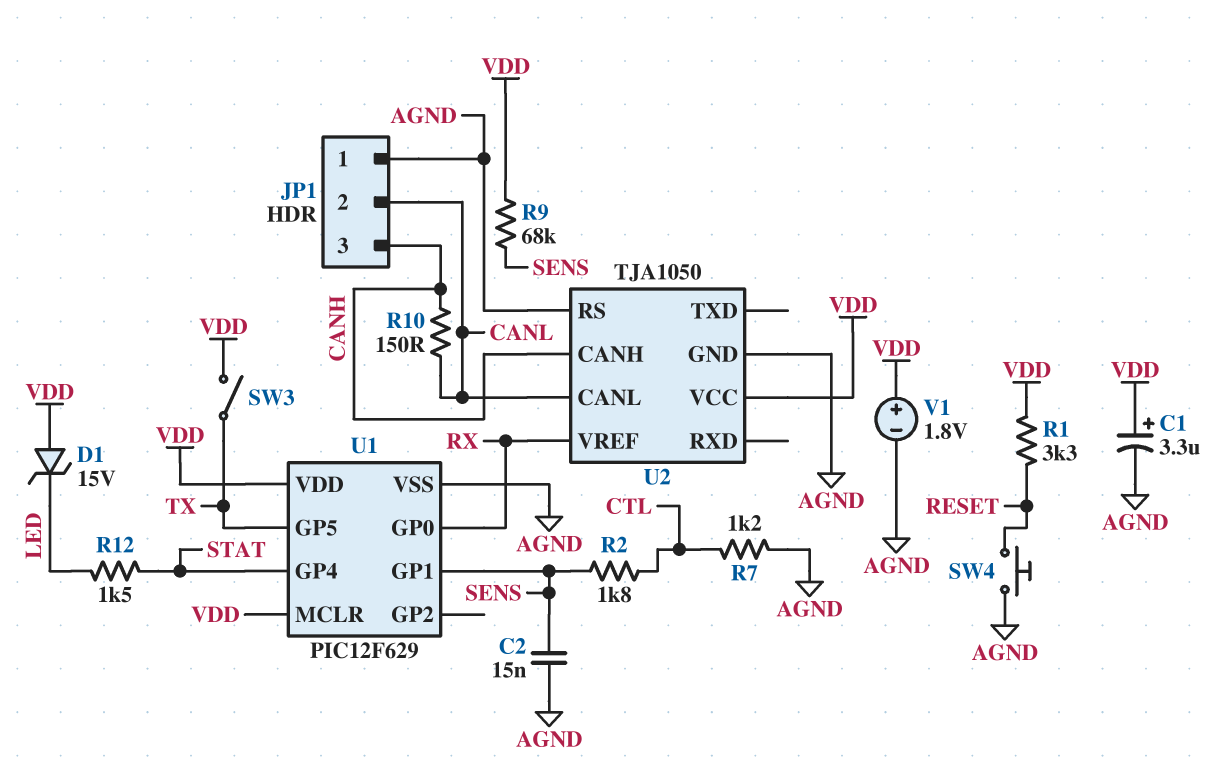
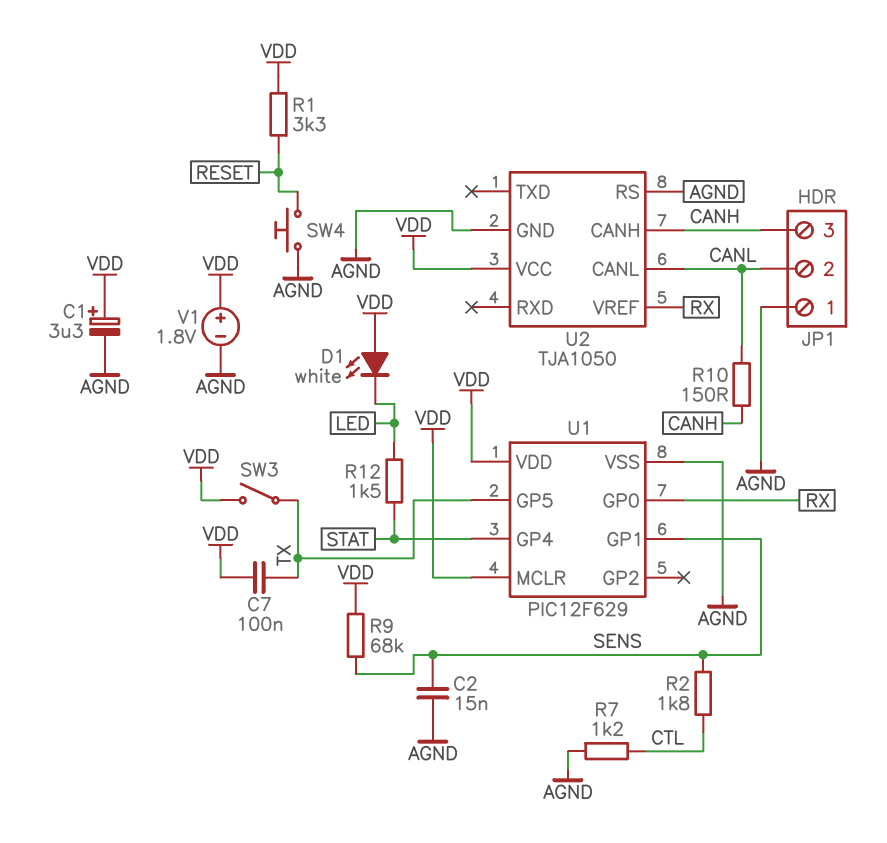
C7: none -> 100nF (TX, VDD)
D1: zener 15V (A VDD, K LED) -> LED white (A VDD, K LED)

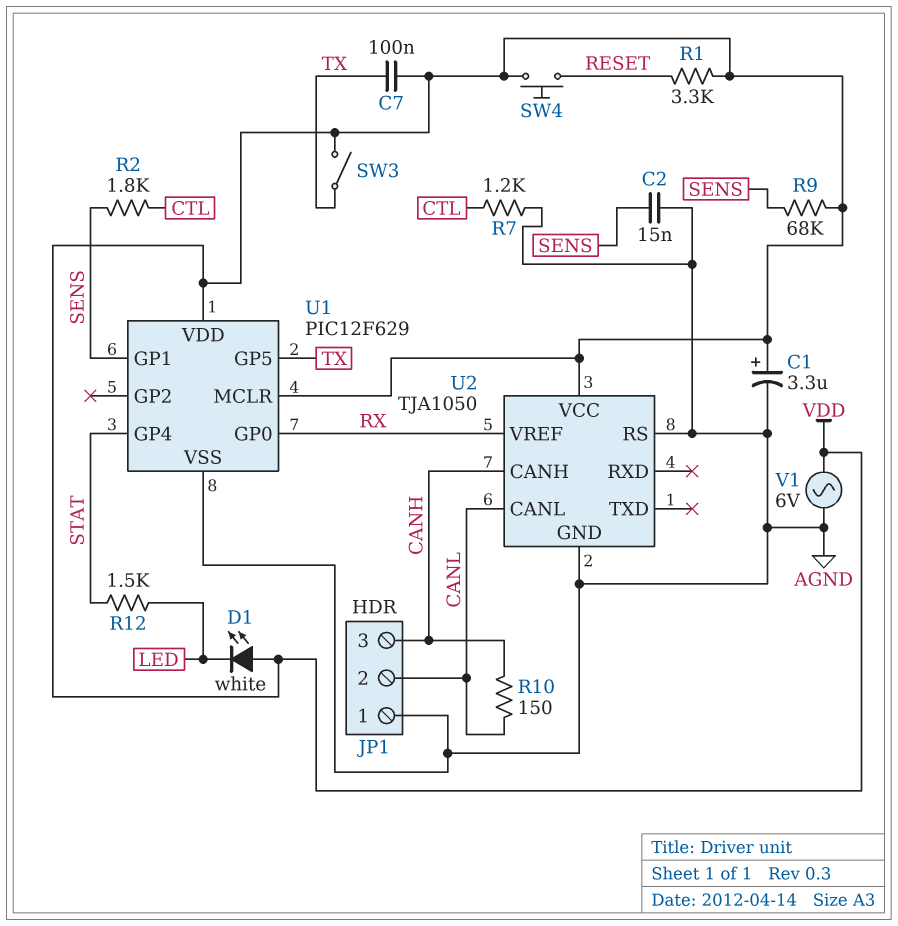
SW4: button (AGND, RESET) -> button (RESET, VDD)
V1: 1.8V (plus VDD, minus AGND) -> AC 6V (AGND, VDD)

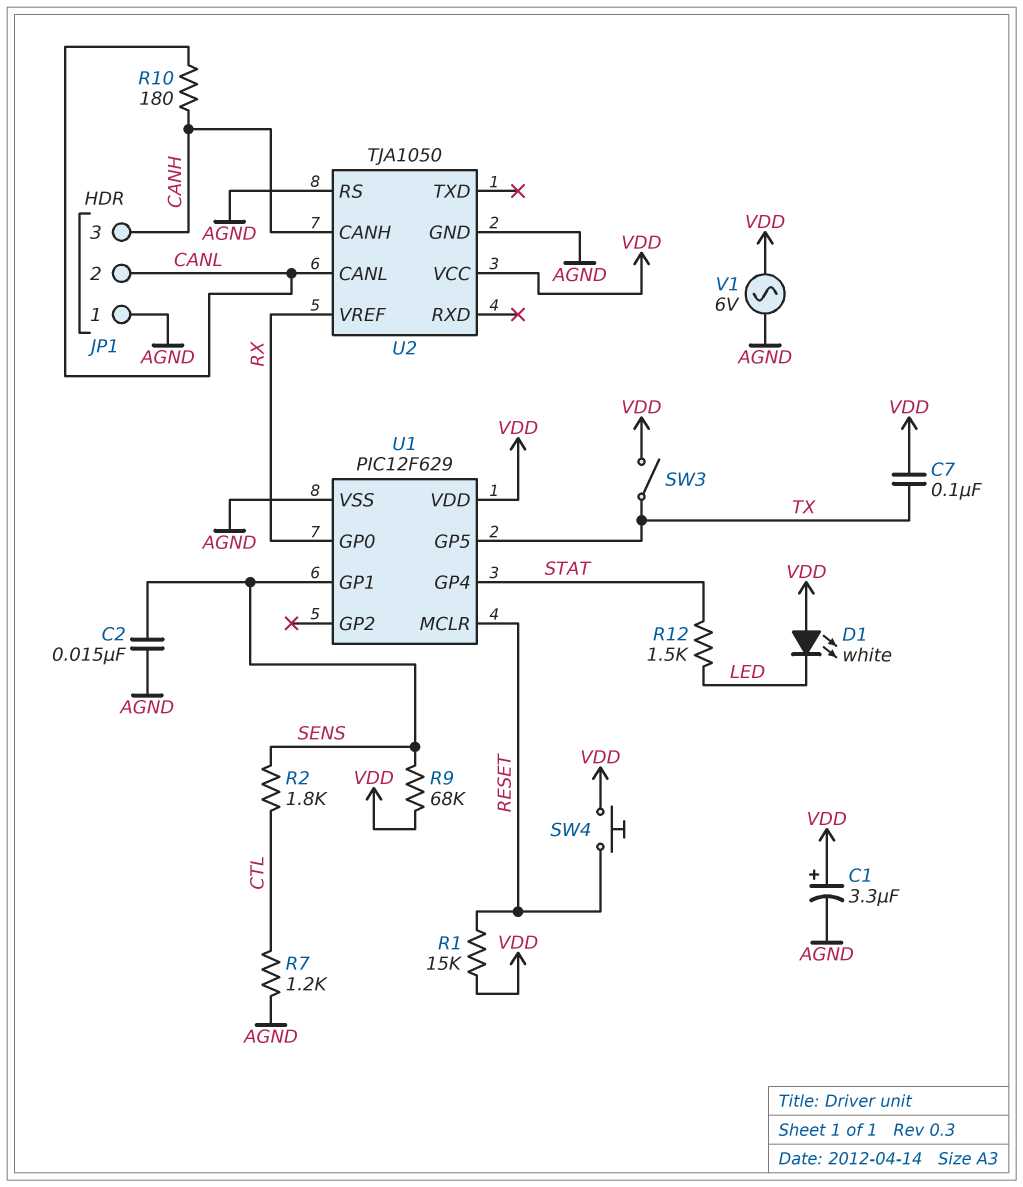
R1: 3.3k (RESET, VDD) -> 15k (RESET, VDD)
R10: 150 (CANH, CANL) -> 180 (CANH, CANL)
U1 pin MCLR: VDD -> RESET

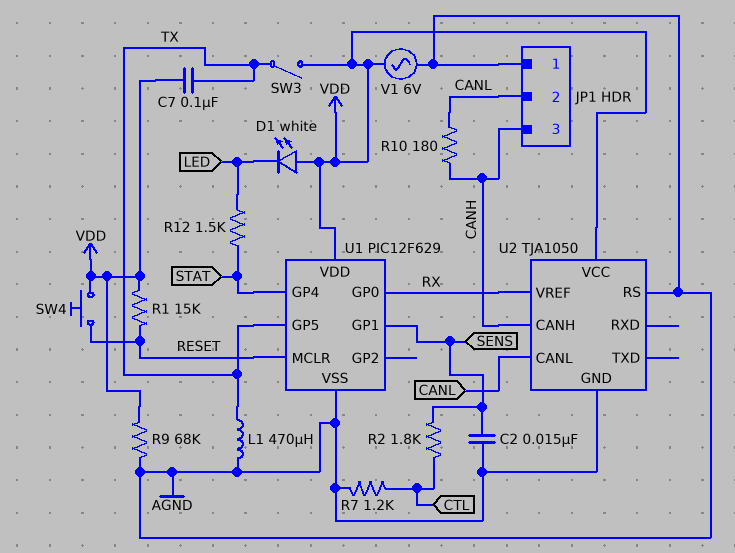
C1: 3.3uF (plus VDD, minus AGND) -> none
L1: none -> 470uH (AGND, TX)
R9: 68k (SENS, VDD) -> 68k (AGND, VDD)

